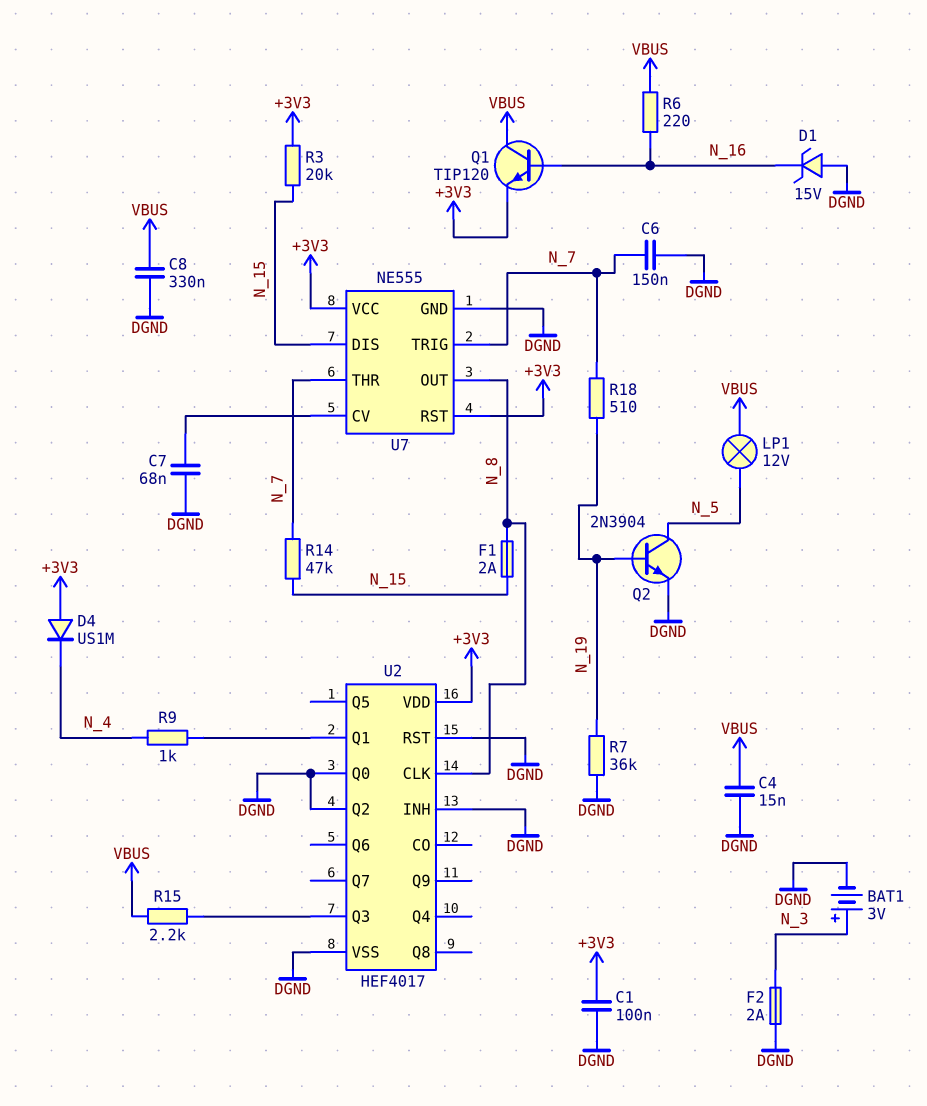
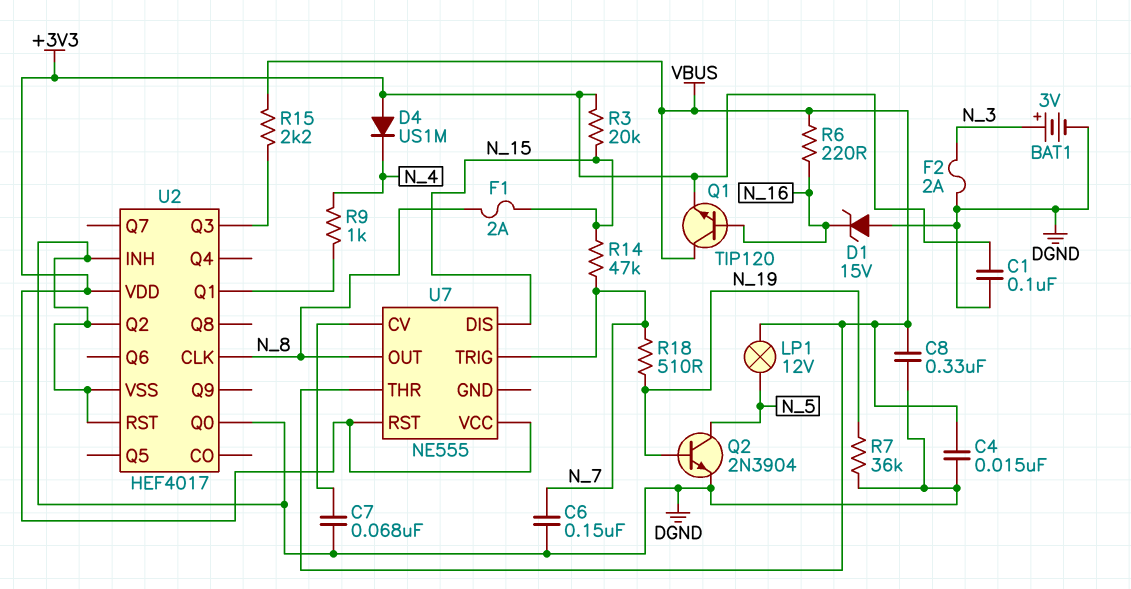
U7 pin GND: DGND -> none
U7 pin THR: N_7 -> VBUS

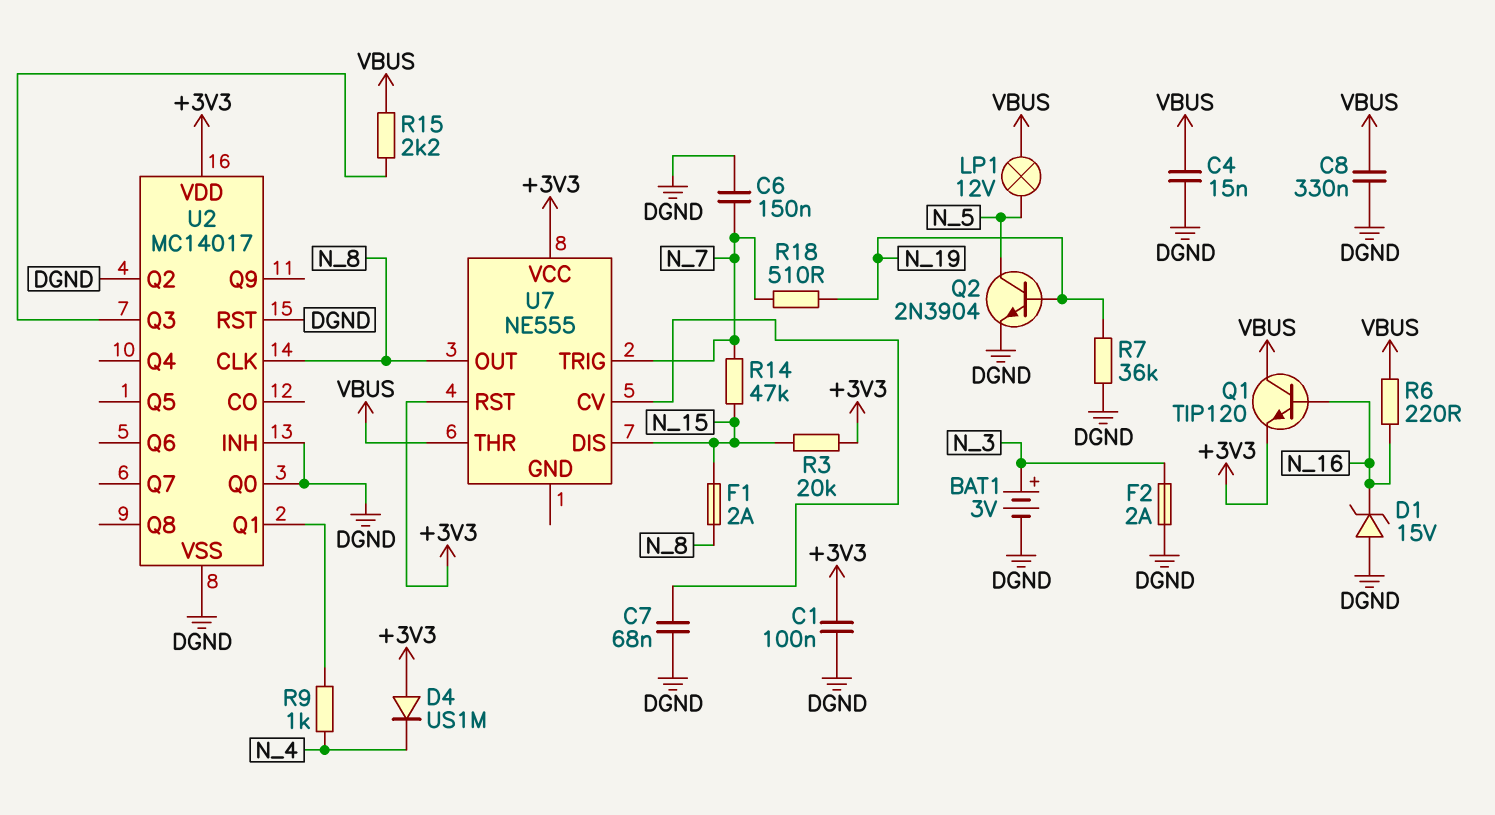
U2: HEF4017 -> MC14017

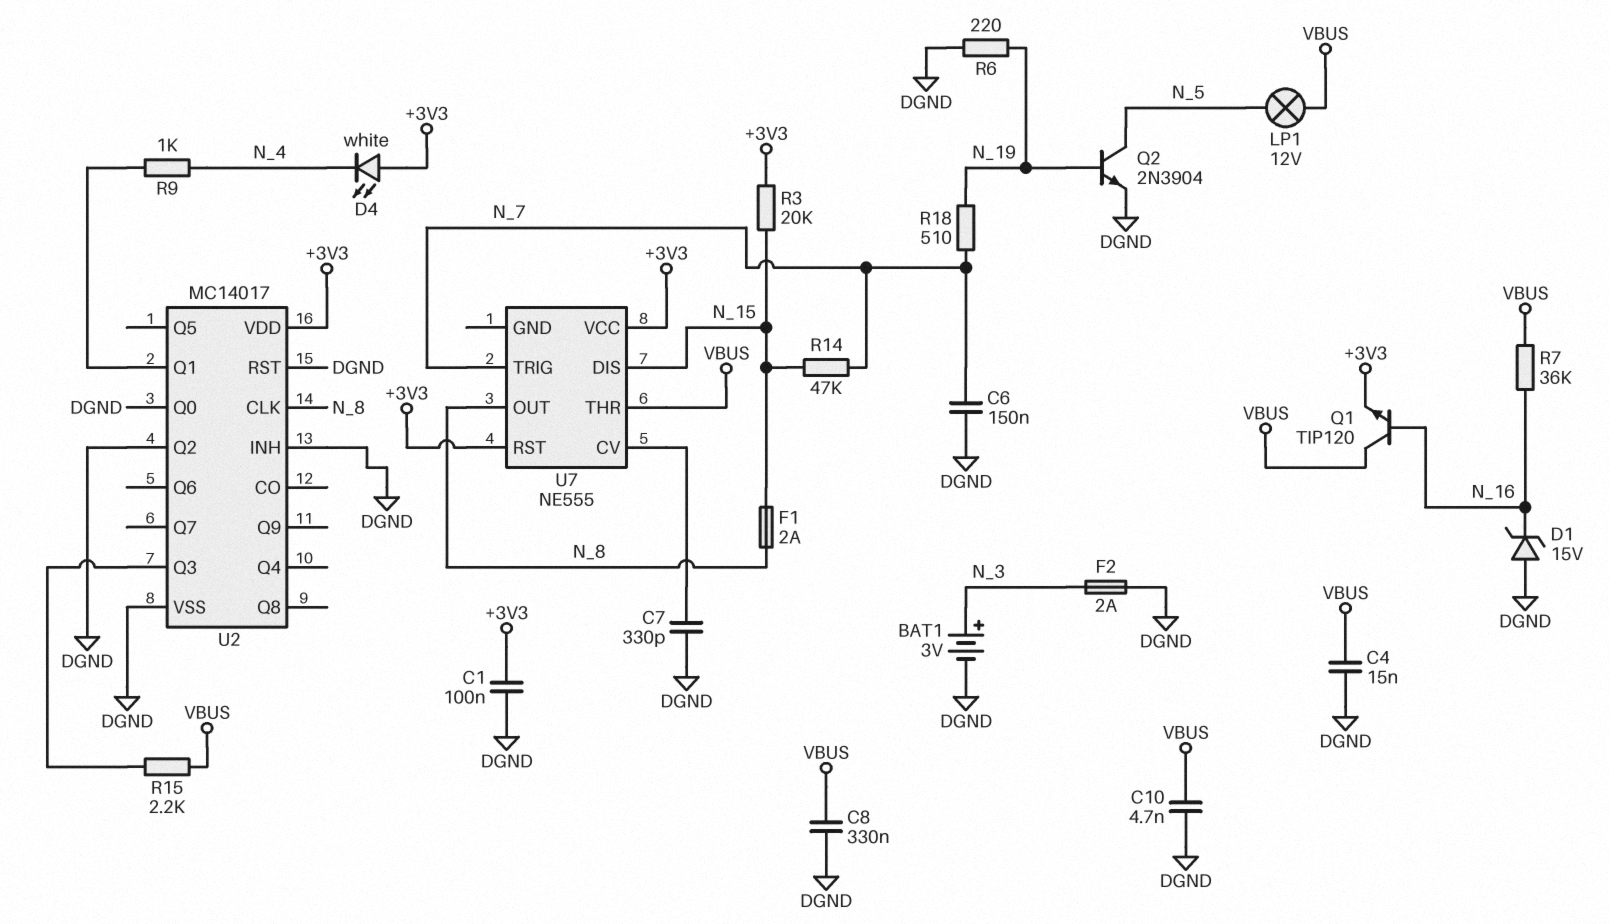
C7: 68nF (DGND, U7/CV) -> 330pF (DGND, U7/CV)
C10: none -> 4.7nF (DGND, VBUS)
D4: diode US1M (A +3V3, K N_4) -> LED white (A +3V3, K N_4)
R6: 220 (N_16, VBUS) -> 220 (DGND, N_19)
R7: 36k (DGND, N_19) -> 36k (N_16, VBUS)

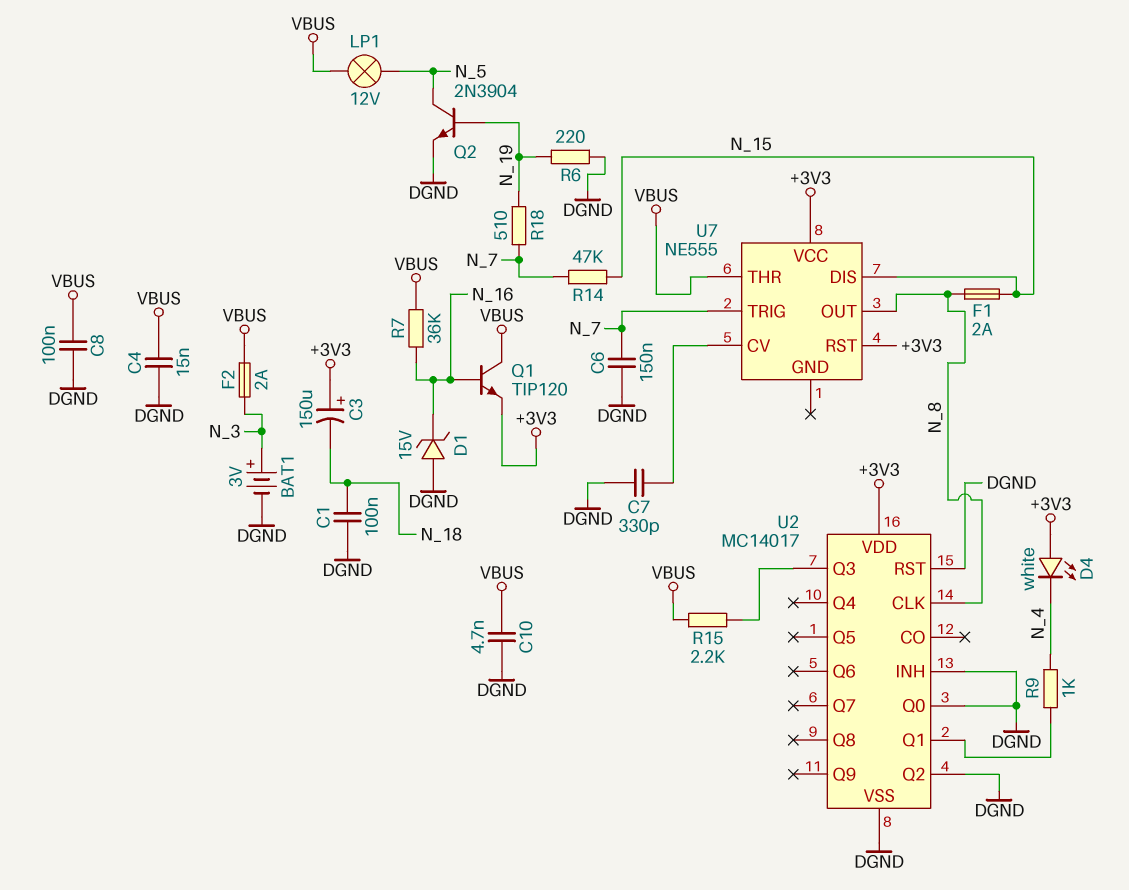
C1: 100nF (+3V3, DGND) -> 100nF (DGND, N_18)
C3: none -> 150uF (plus +3V3, minus N_18)
C8: 330nF (DGND, VBUS) -> 100nF (DGND, VBUS)
F2: 2A (DGND, N_3) -> 2A (N_3, VBUS)
R3: 20k (+3V3, N_15) -> none

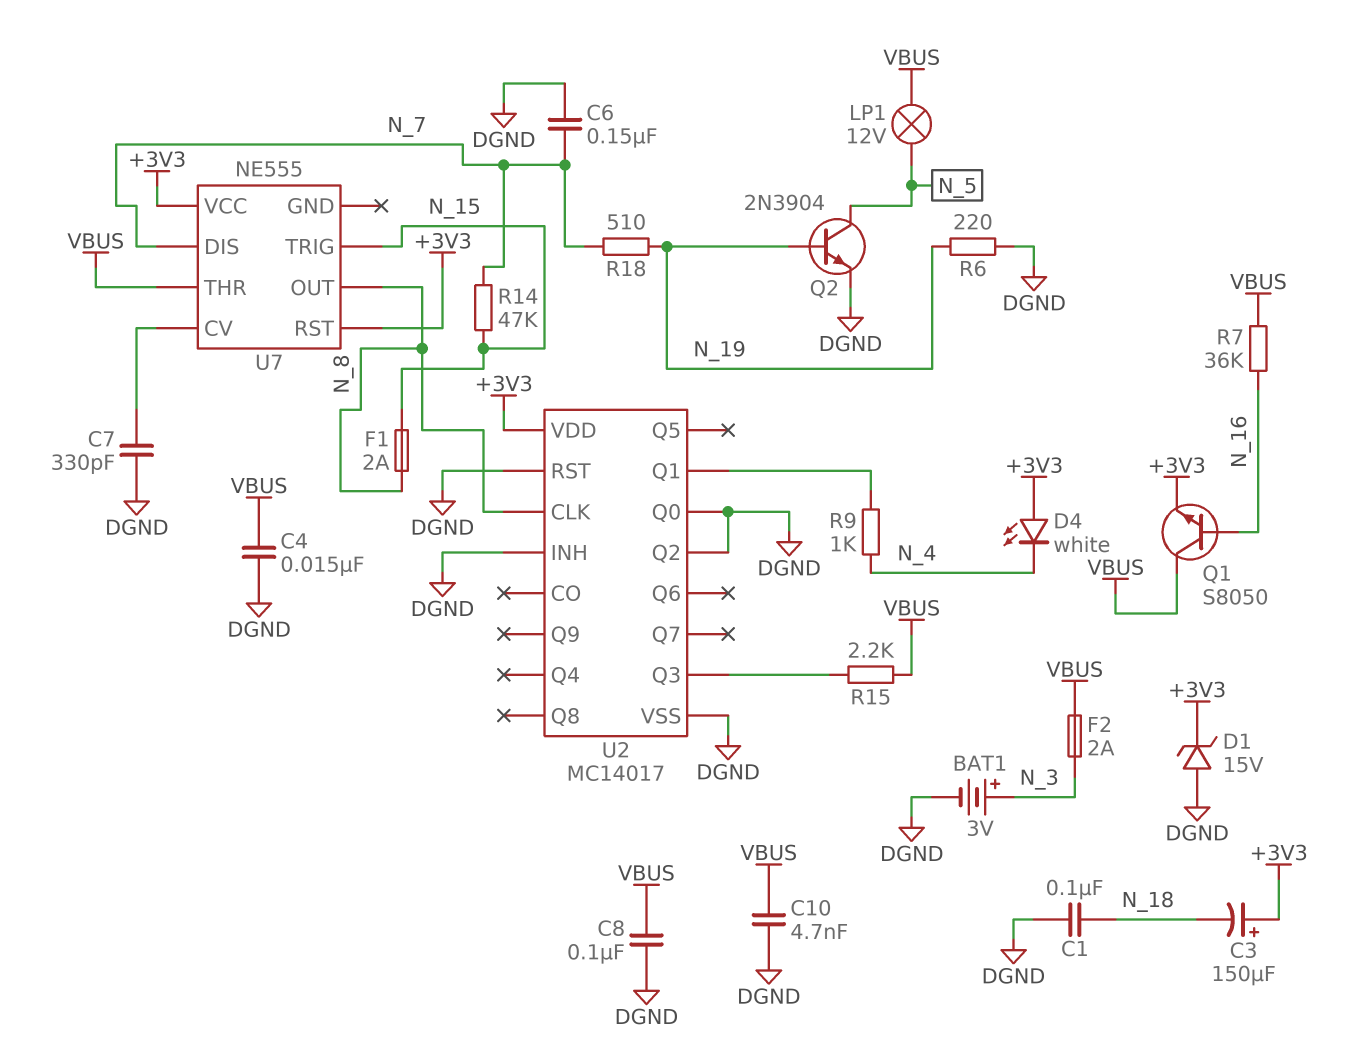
D1: zener 15V (A DGND, K N_16) -> zener 15V (A DGND, K +3V3)
Q1: NPN TIP120 (B N_16, C VBUS, E +3V3) -> NPN S8050 (B N_16, C VBUS, E +3V3)
U7 pin DIS: N_15 -> N_7
U7 pin TRIG: N_7 -> N_15

